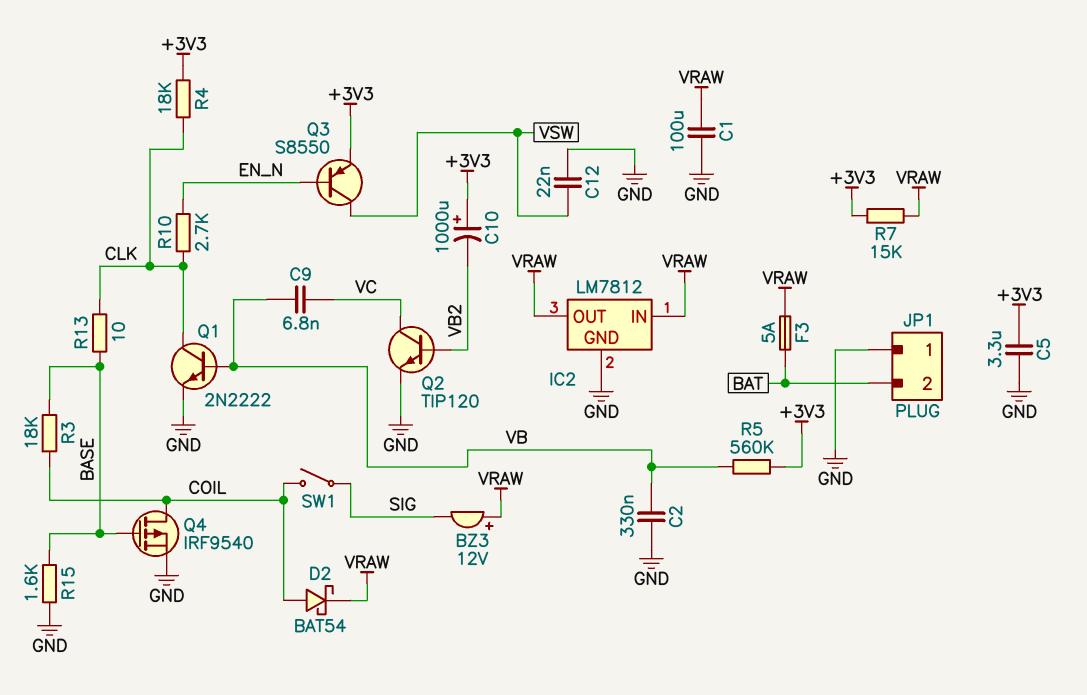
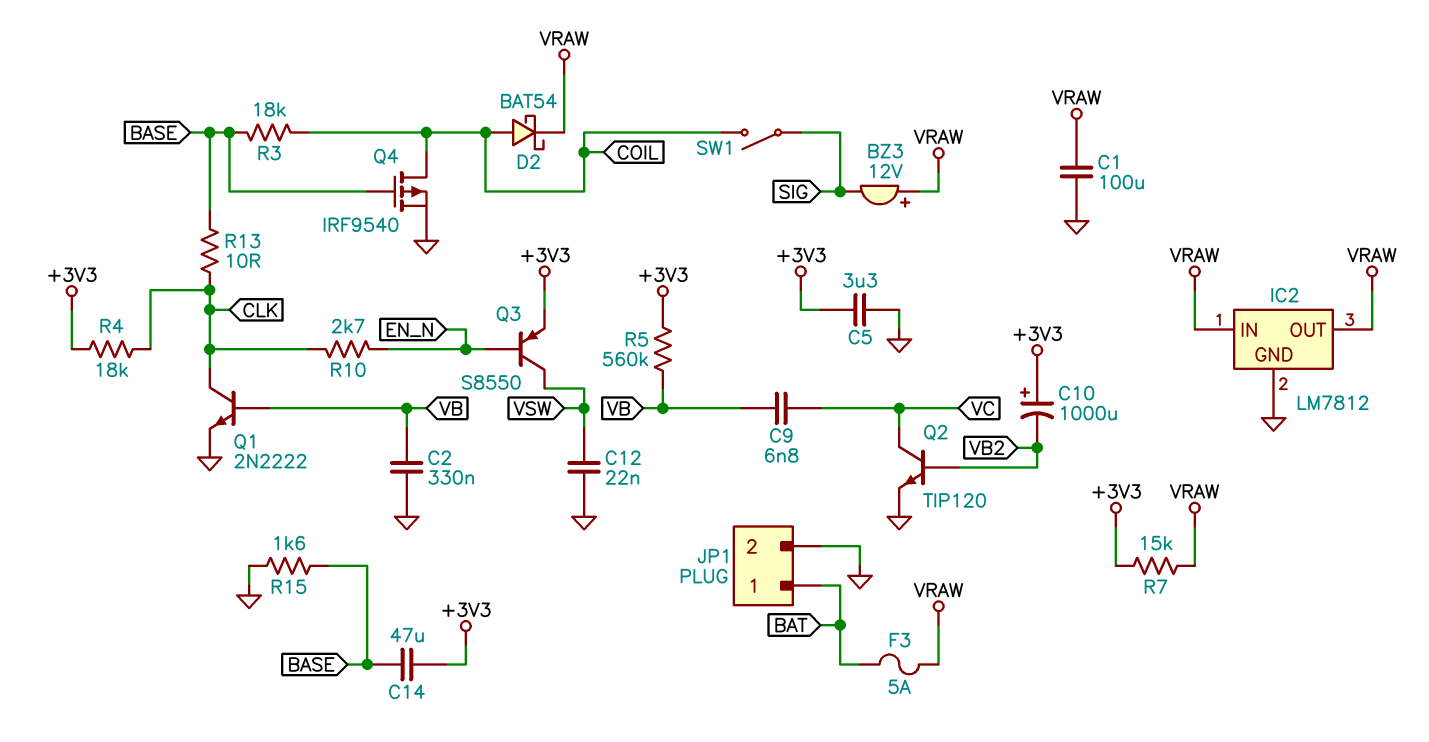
C14: none -> 47uF (+3V3, BASE)
JP1 pin 1: GND -> BAT
JP1 pin 2: BAT -> GND

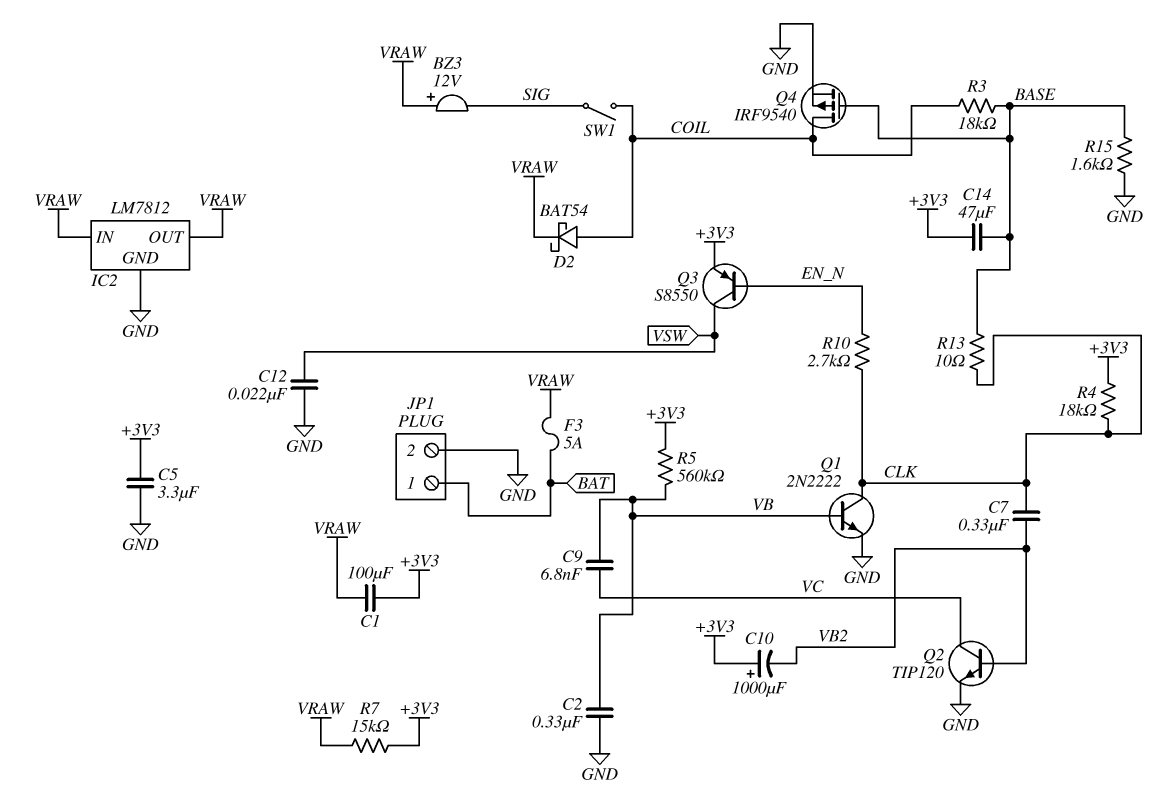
C1: 100uF (GND, VRAW) -> 100uF (+3V3, VRAW)
C7: none -> 330nF (CLK, VB2)

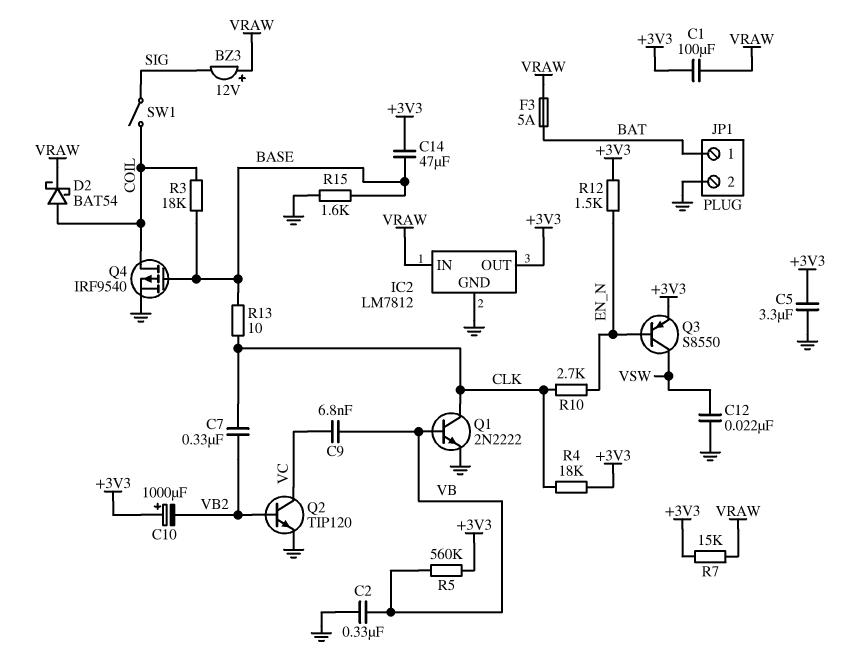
IC2 pin OUT: VRAW -> +3V3
R12: none -> 1.5k (+3V3, EN_N)

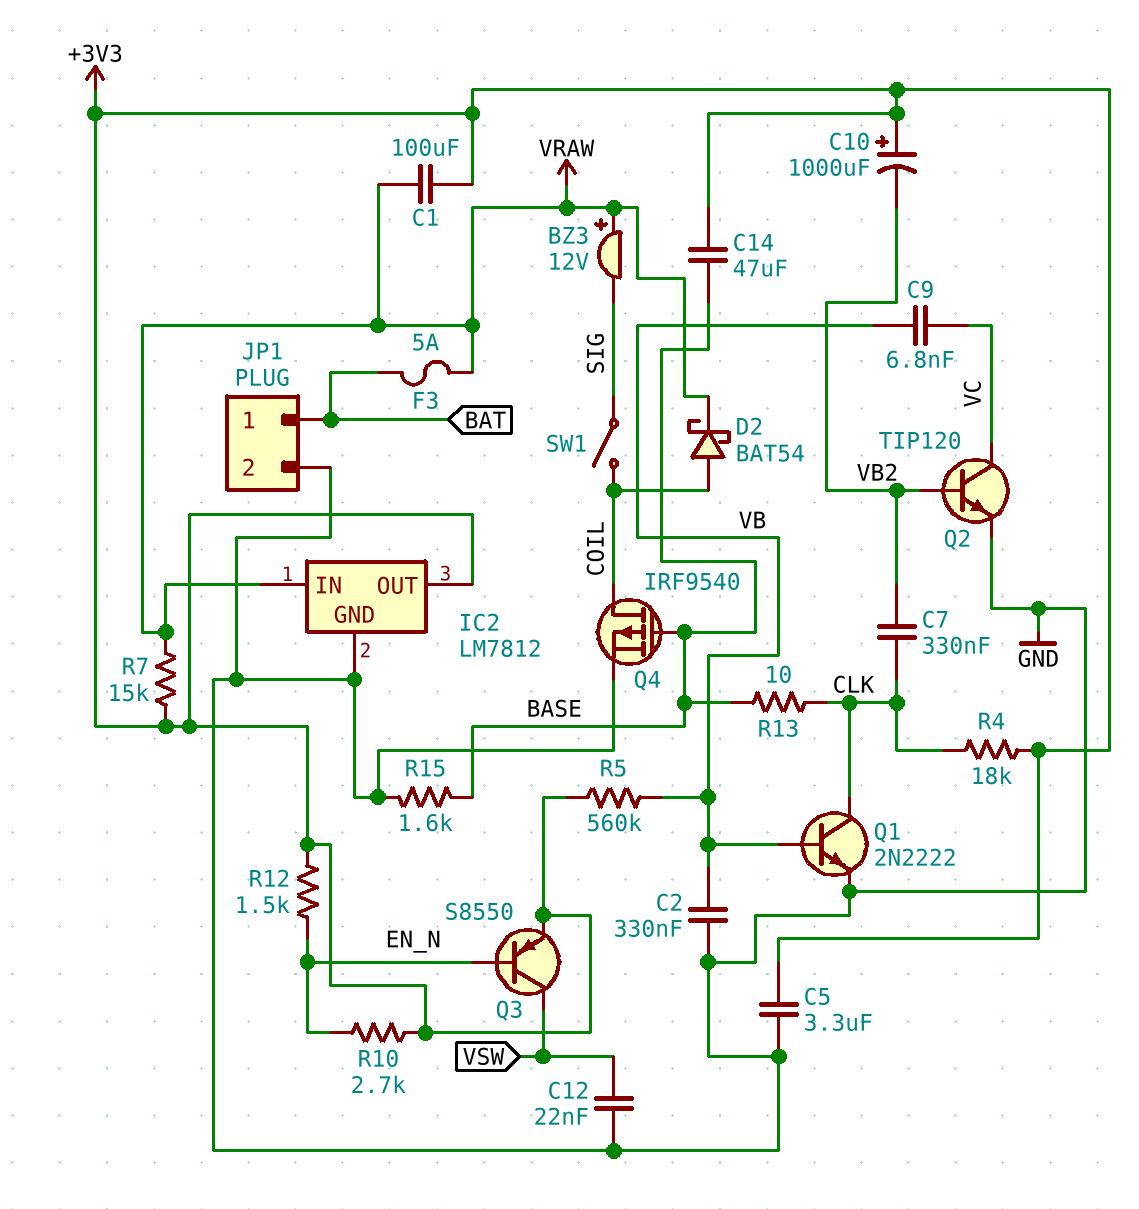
R3: 18k (BASE, COIL) -> none
R10: 2.7k (CLK, EN_N) -> 2.7k (+3V3, EN_N)

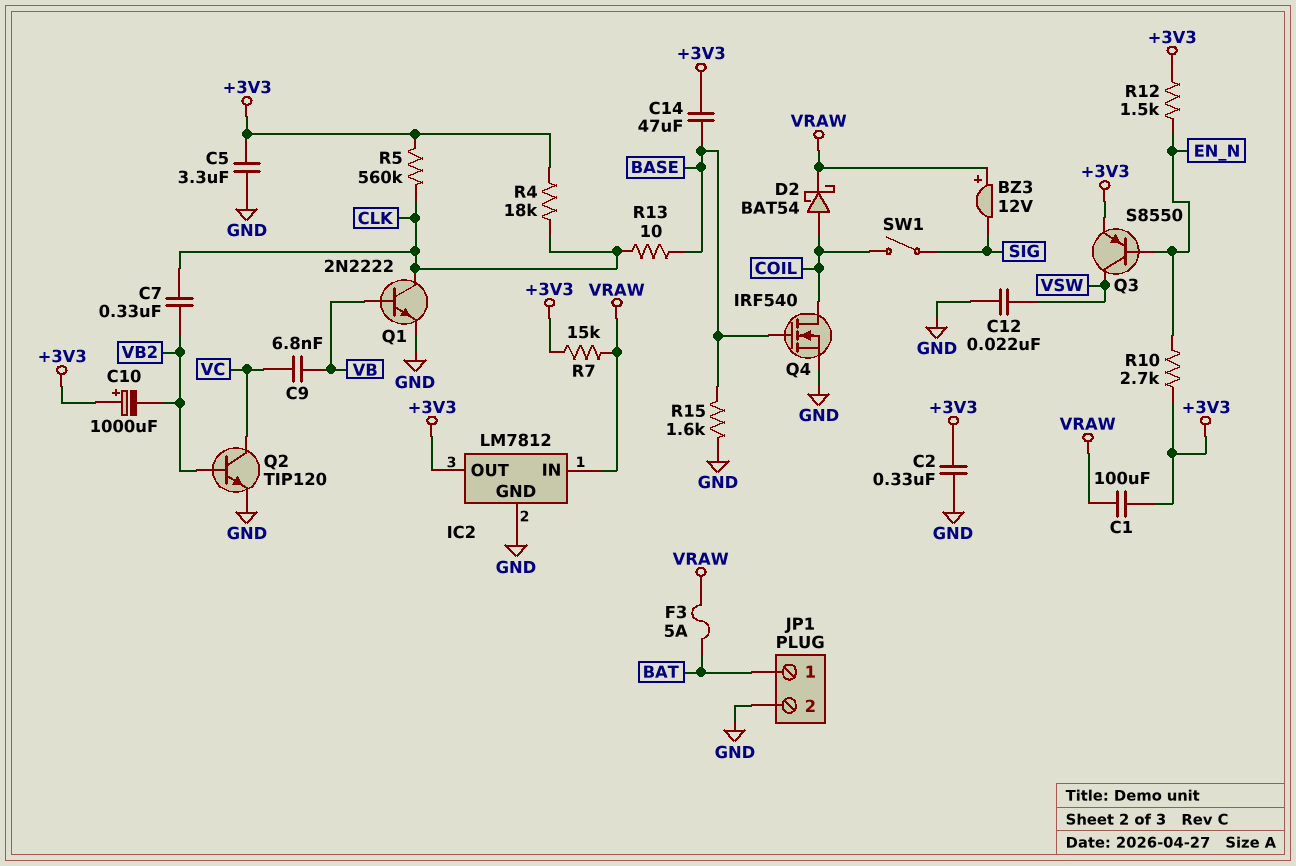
C2: 330nF (GND, VB) -> 330nF (+3V3, GND)
Q4: PMOS IRF9540 (G BASE, D COIL, S GND) -> NMOS IRF540 (G BASE, D COIL, S GND)
R5: 560k (+3V3, VB) -> 560k (+3V3, CLK)

